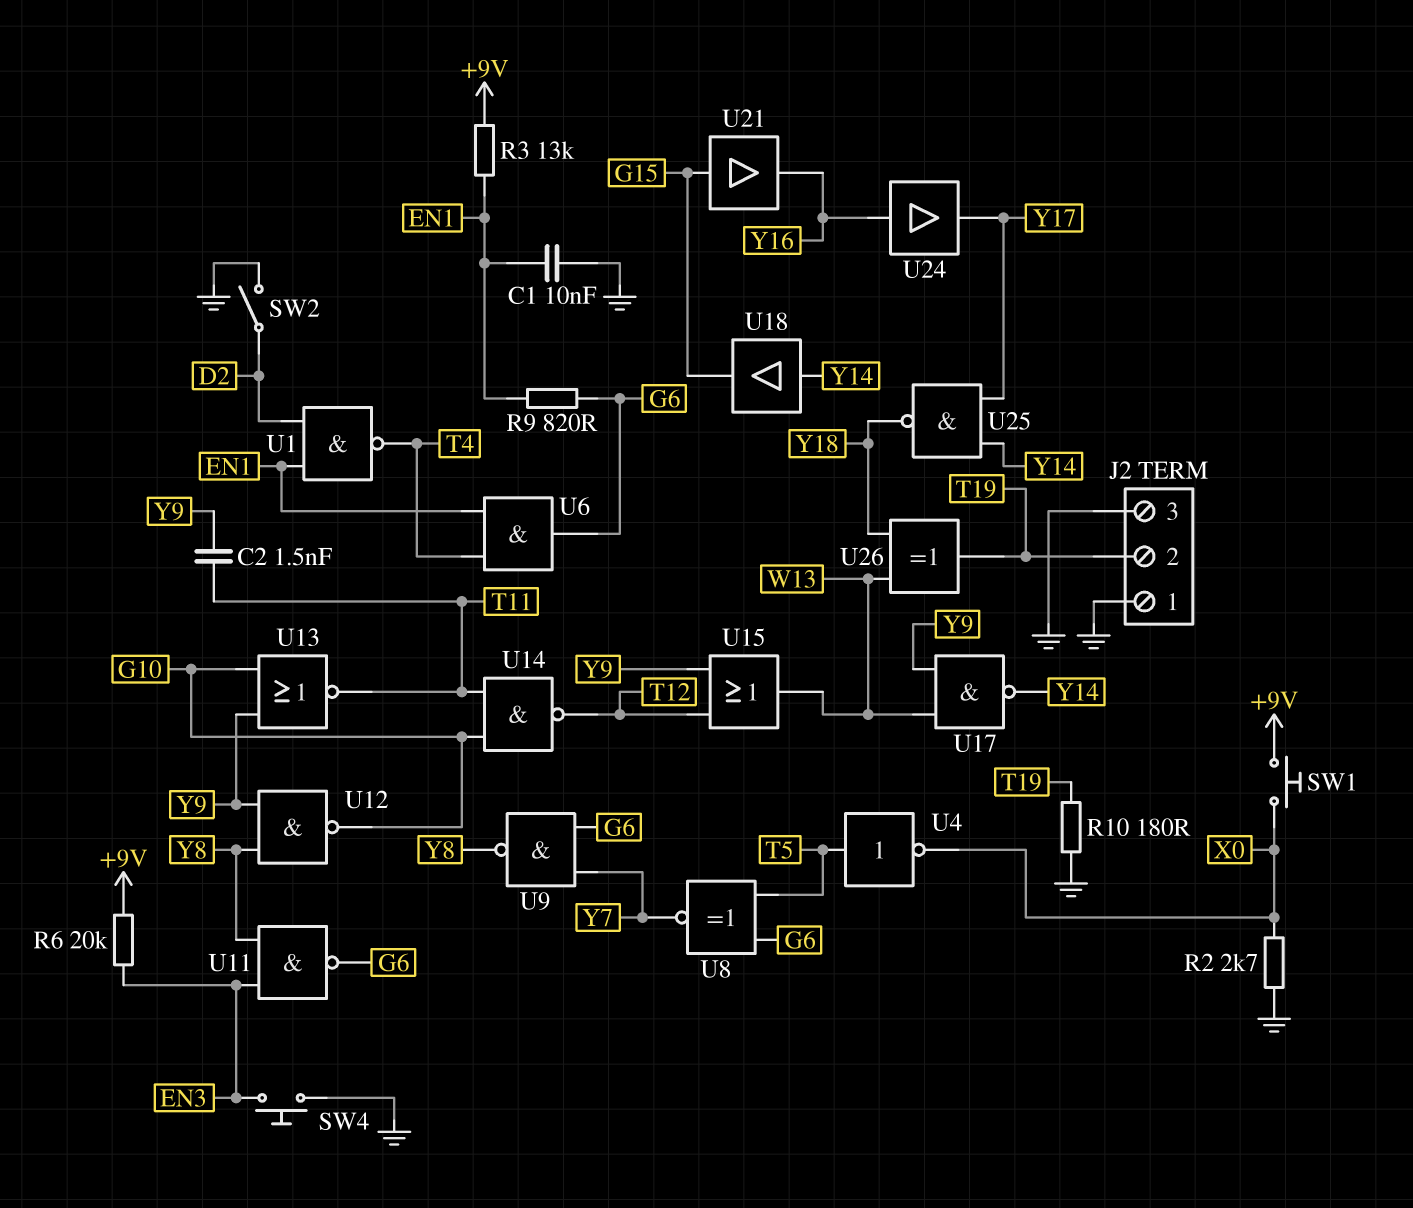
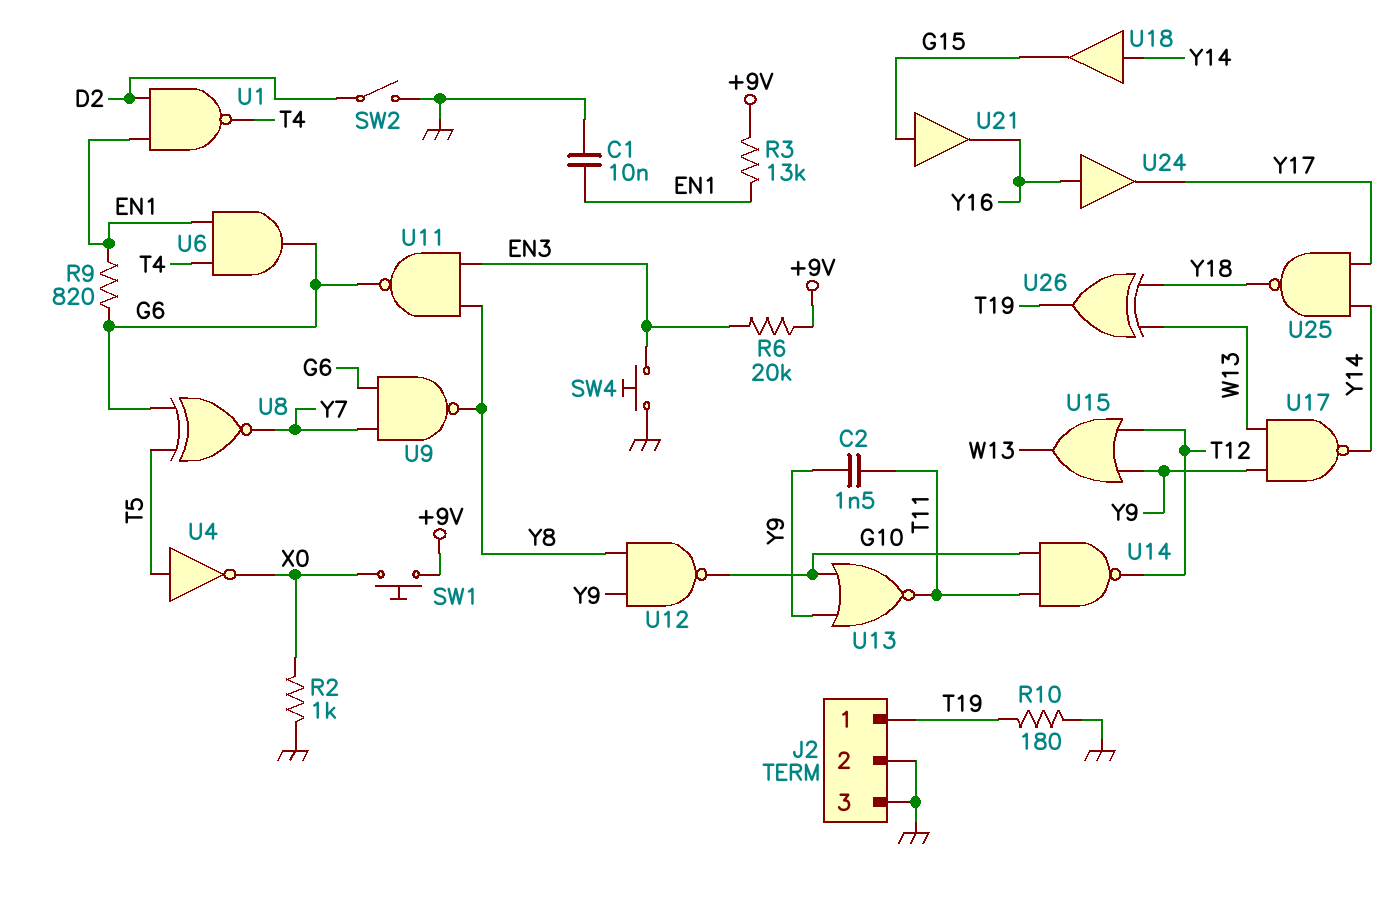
J2 pin 1: GND -> T19
J2 pin 2: T19 -> GND
R2: 2.7k (GND, X0) -> 1k (GND, X0)

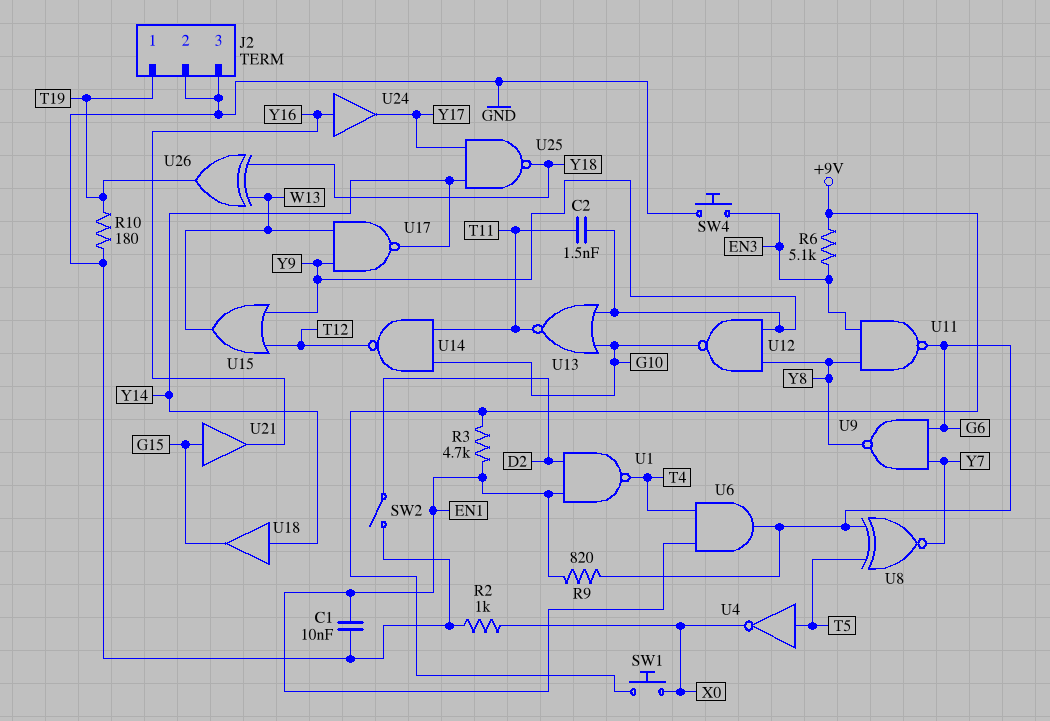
R3: 13k (+9V, EN1) -> 4.7k (+9V, EN1)
R6: 20k (+9V, EN3) -> 5.1k (+9V, EN3)

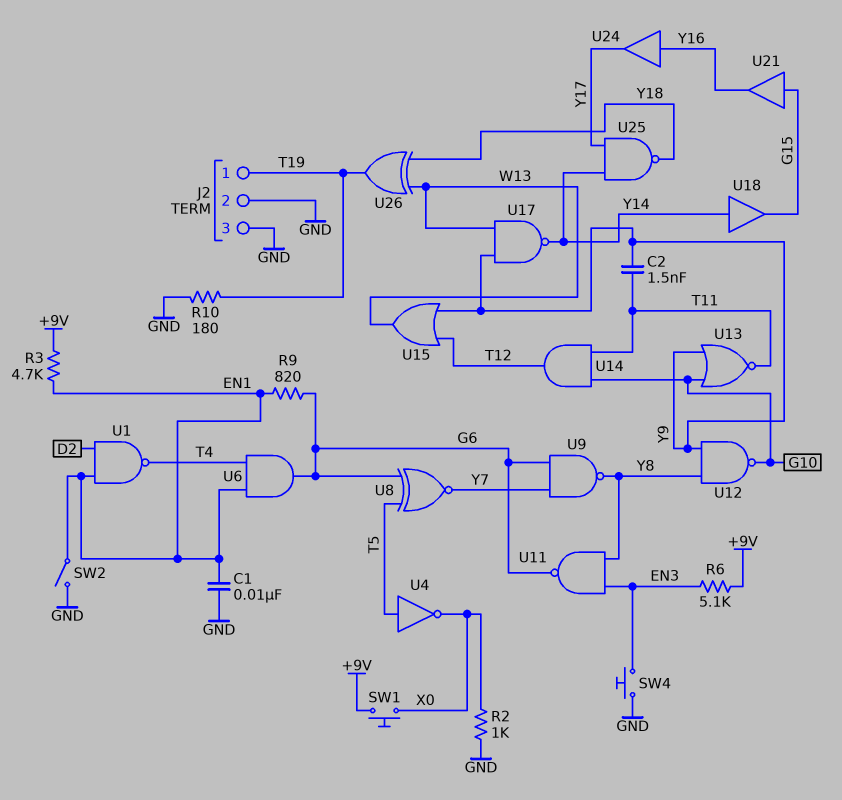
SW2: switch (D2, GND) -> switch (EN1, GND)
U14: NAND (in G10, in T11, out T12) -> AND (in G10, in T11, out T12)

